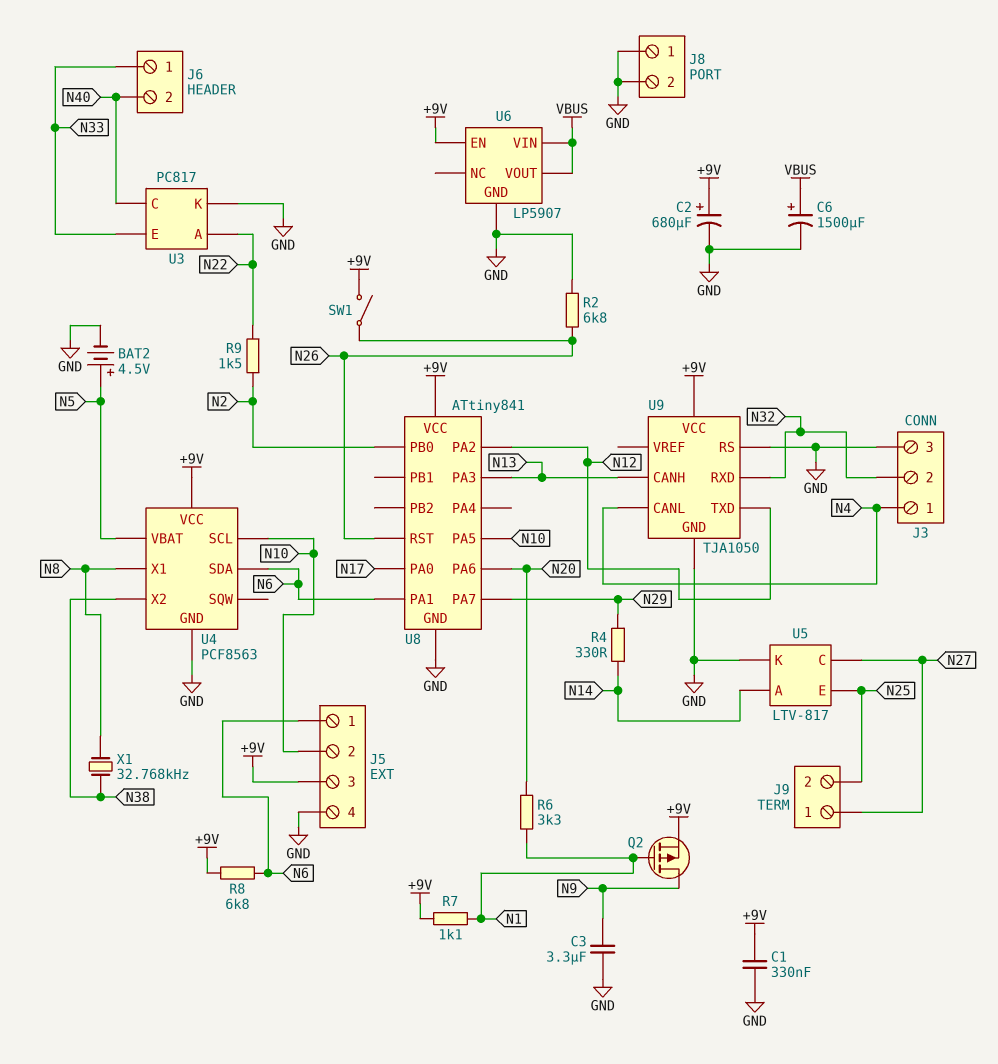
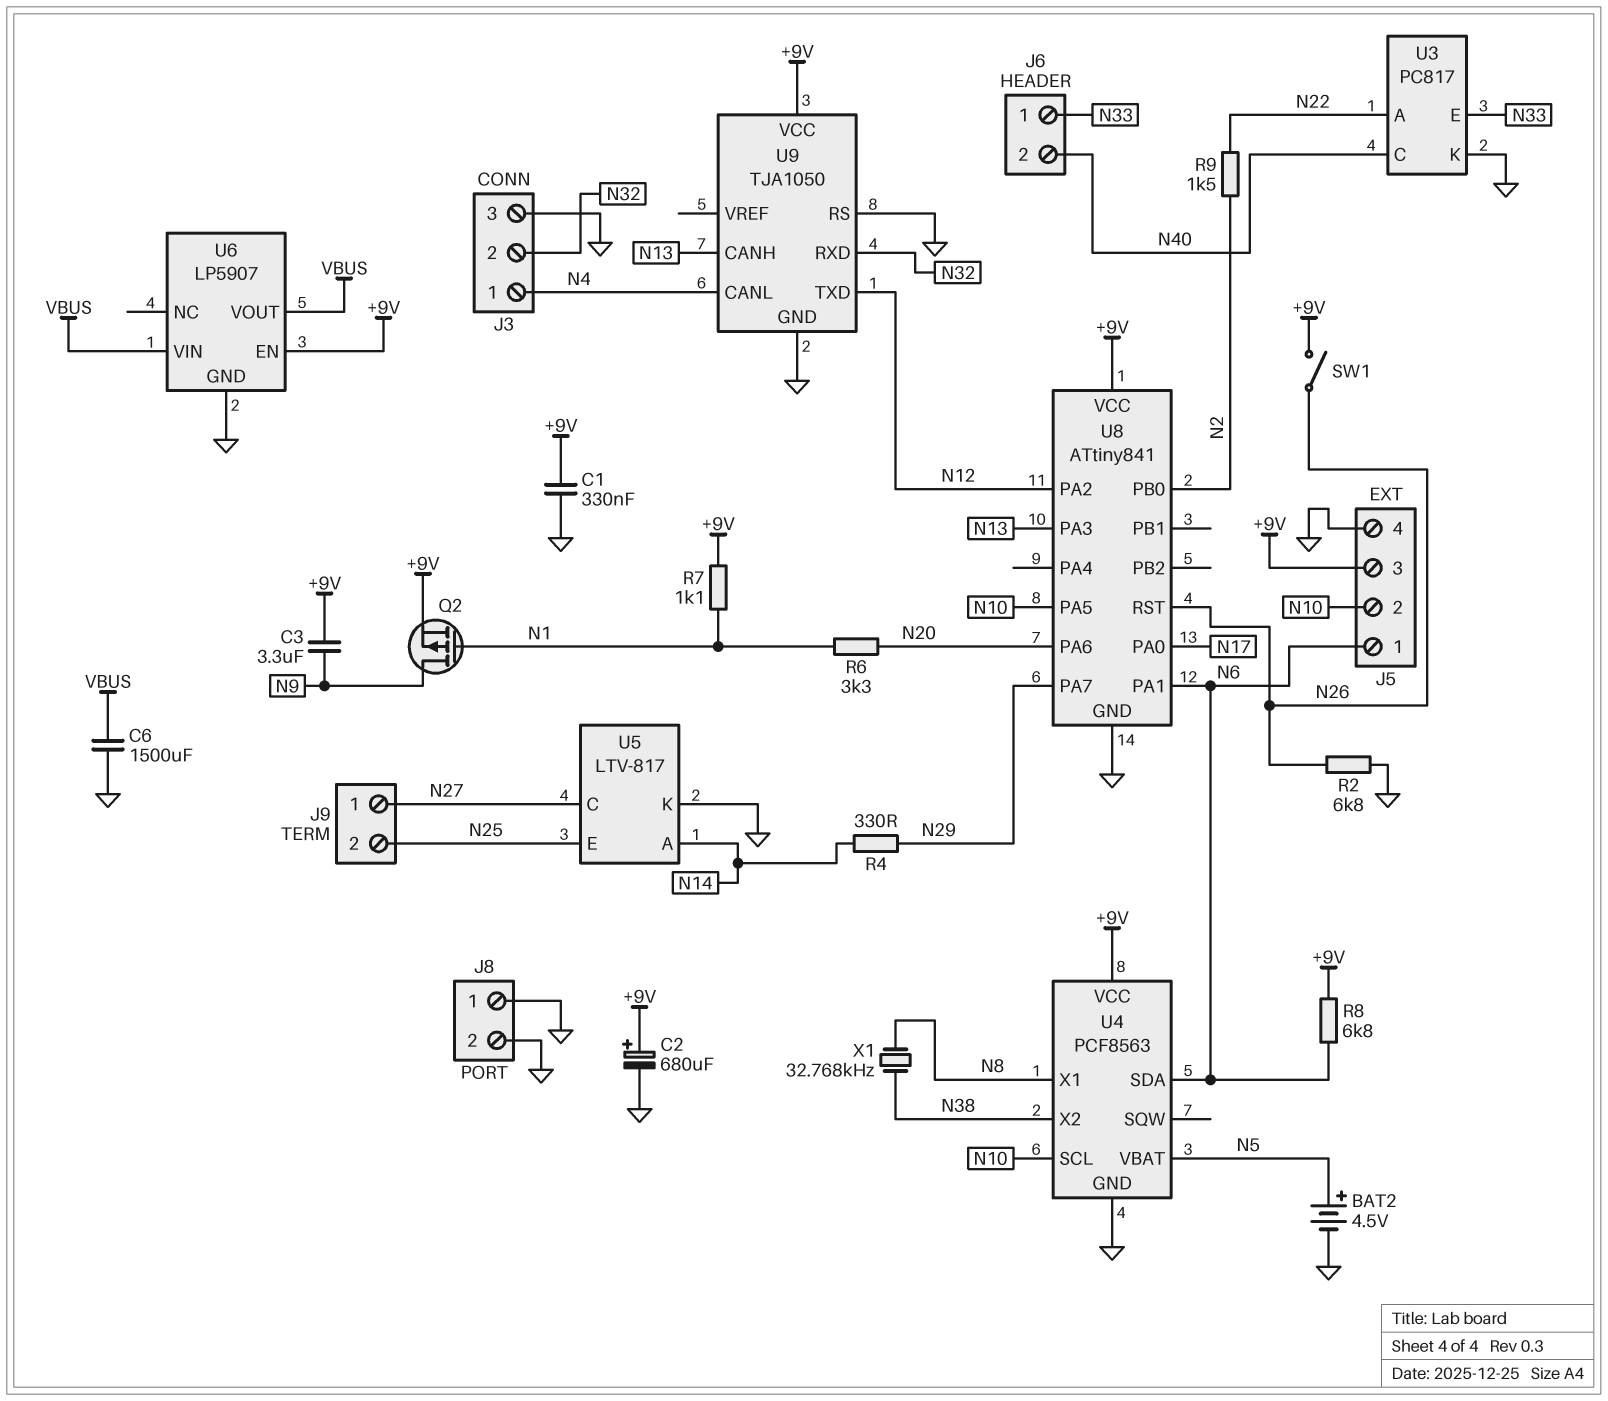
C3: 3.3uF (GND, N9) -> 3.3uF (+9V, N9)
C6: 1500uF (plus VBUS, minus GND) -> 1500uF (GND, VBUS)

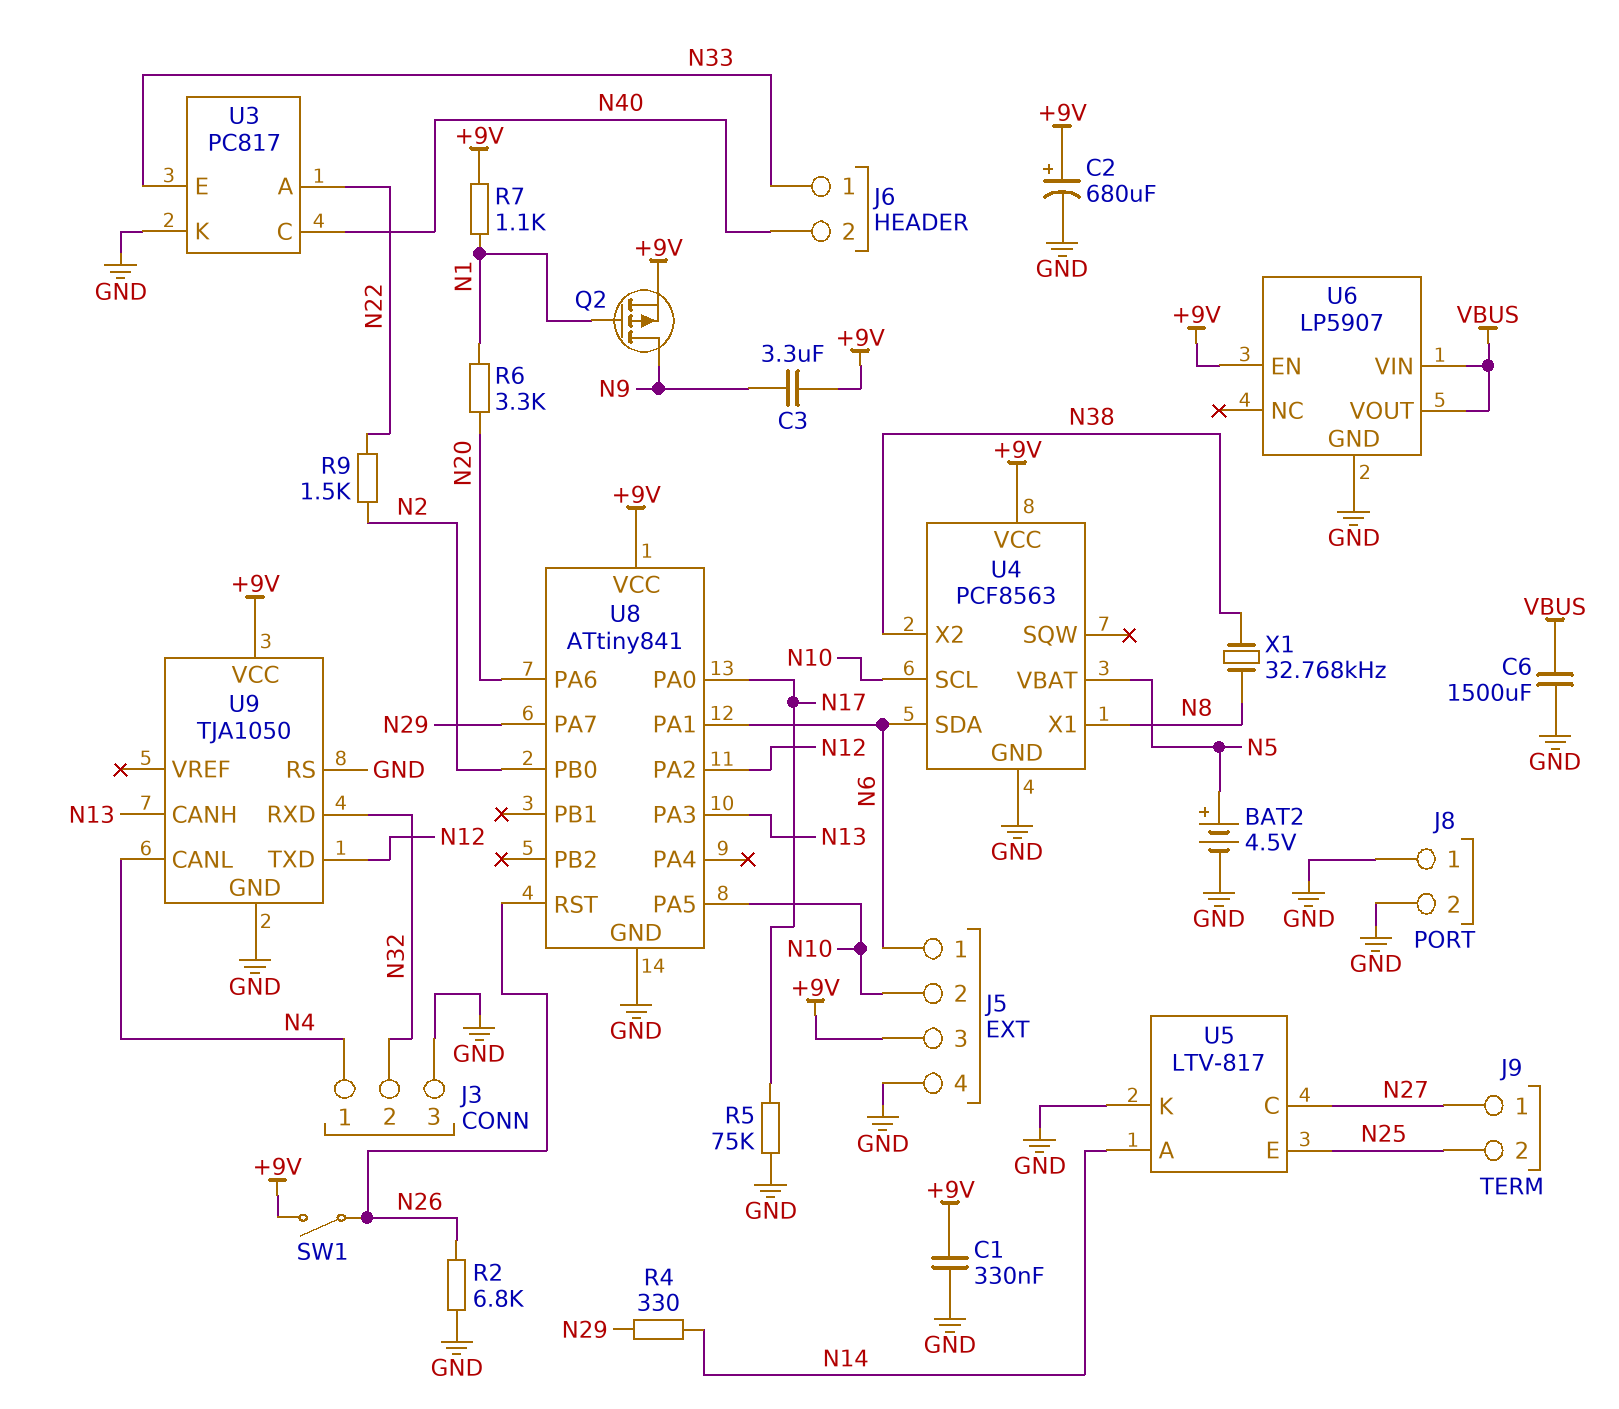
R5: none -> 75k (GND, N17)
R8: 6.8k (+9V, N6) -> none

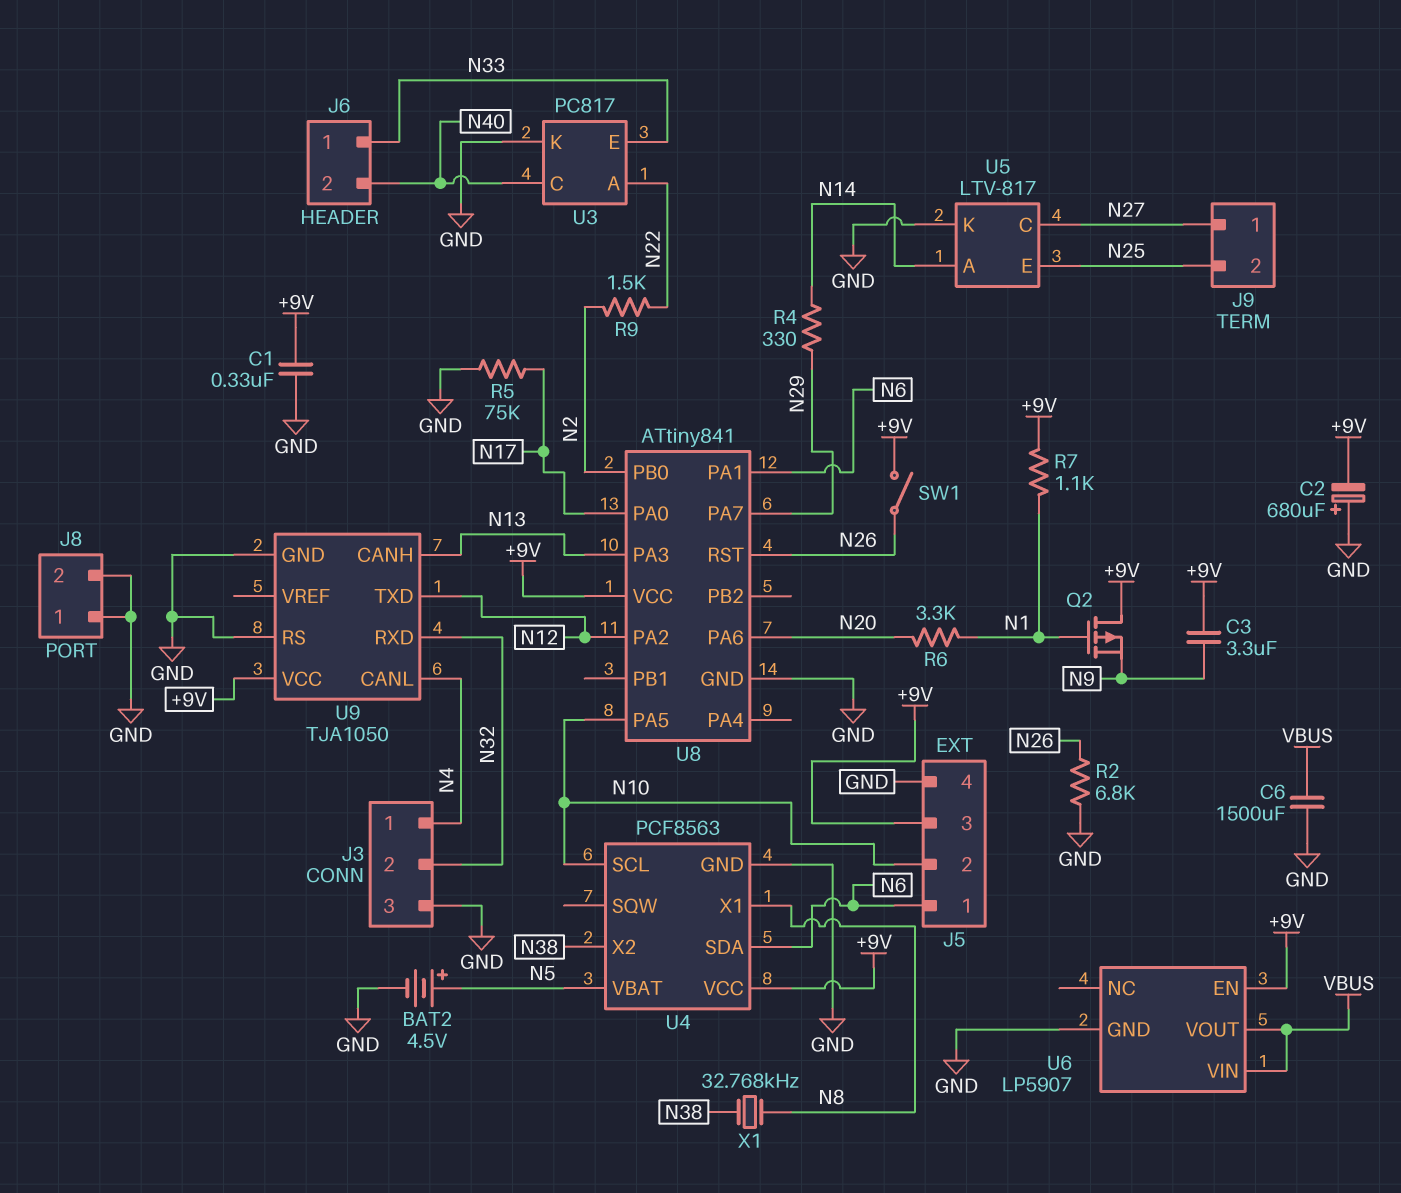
C2: 680uF (plus +9V, minus GND) -> 680uF (plus GND, minus +9V)
Q2: PMOS (G N1, D N9, S +9V) -> PMOS (G N1, D +9V, S N9)

